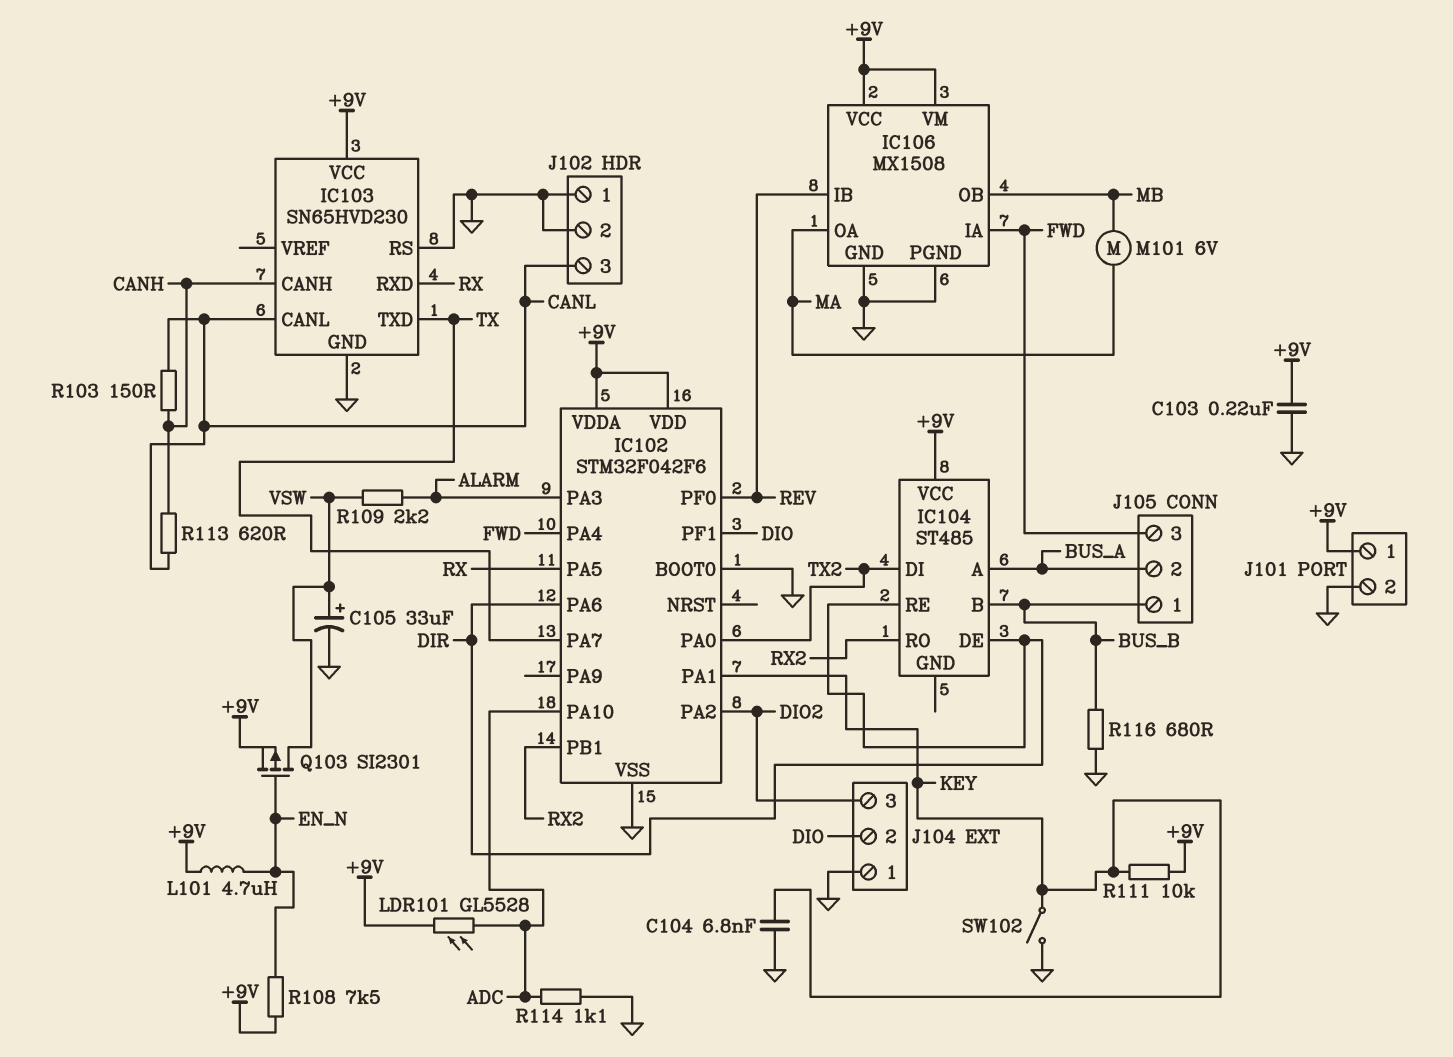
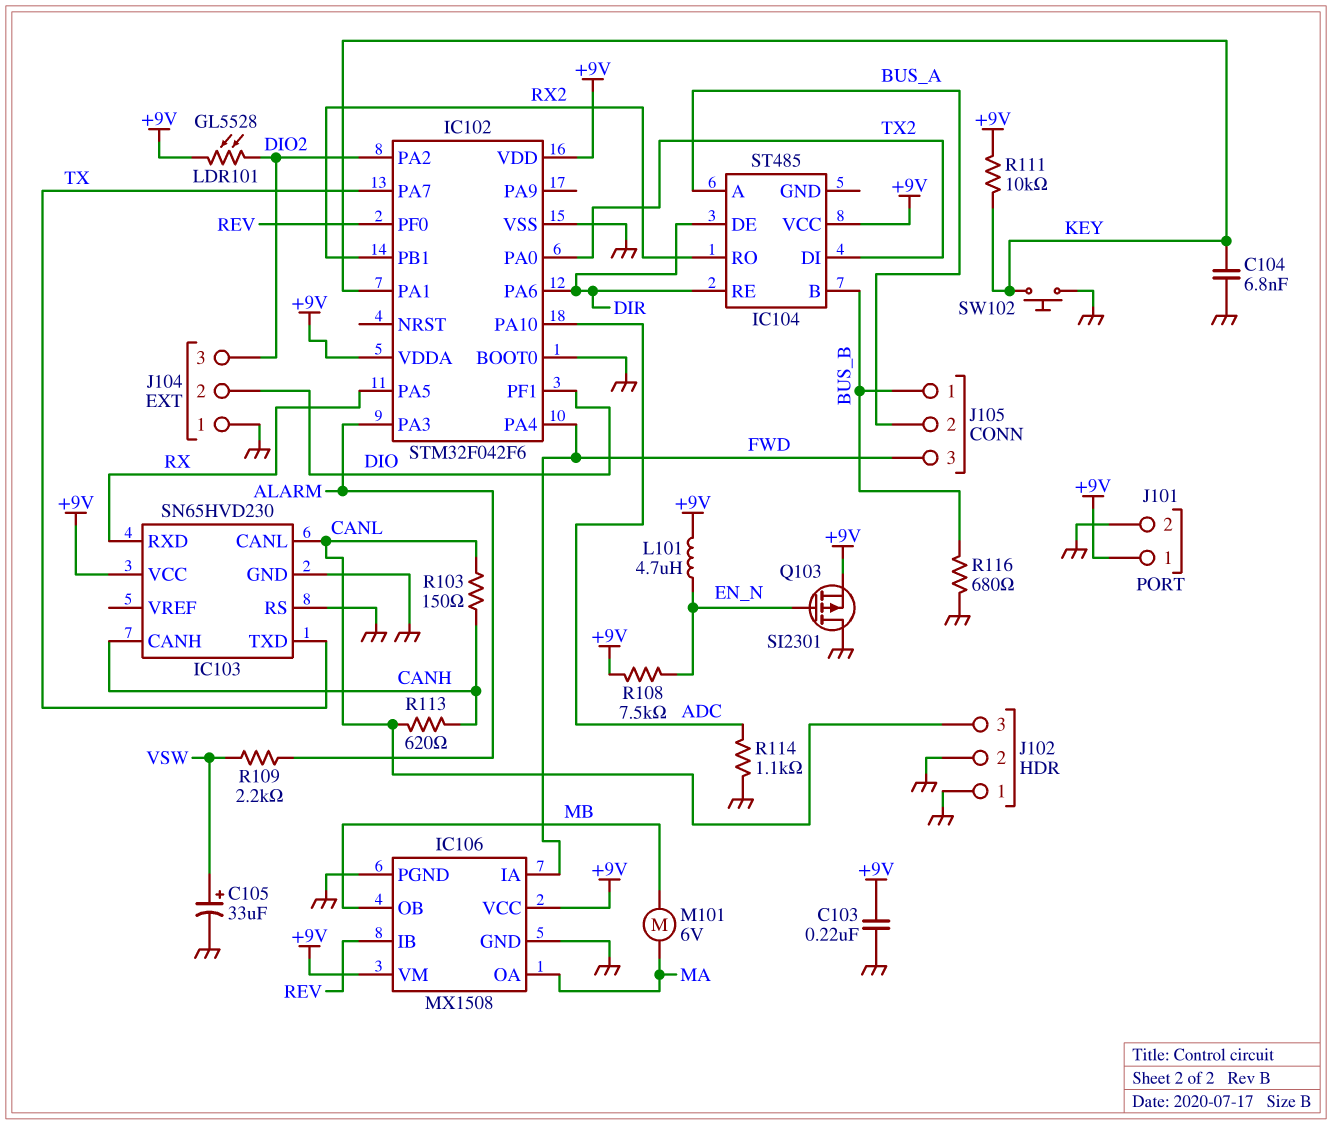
LDR101: GL5528 (+9V, ADC) -> GL5528 (+9V, DIO2)
Q103: PMOS SI2301 (G EN_N, D VSW, S +9V) -> PMOS SI2301 (G EN_N, D GND, S +9V)
SW102: switch (GND, KEY) -> button (GND, KEY)

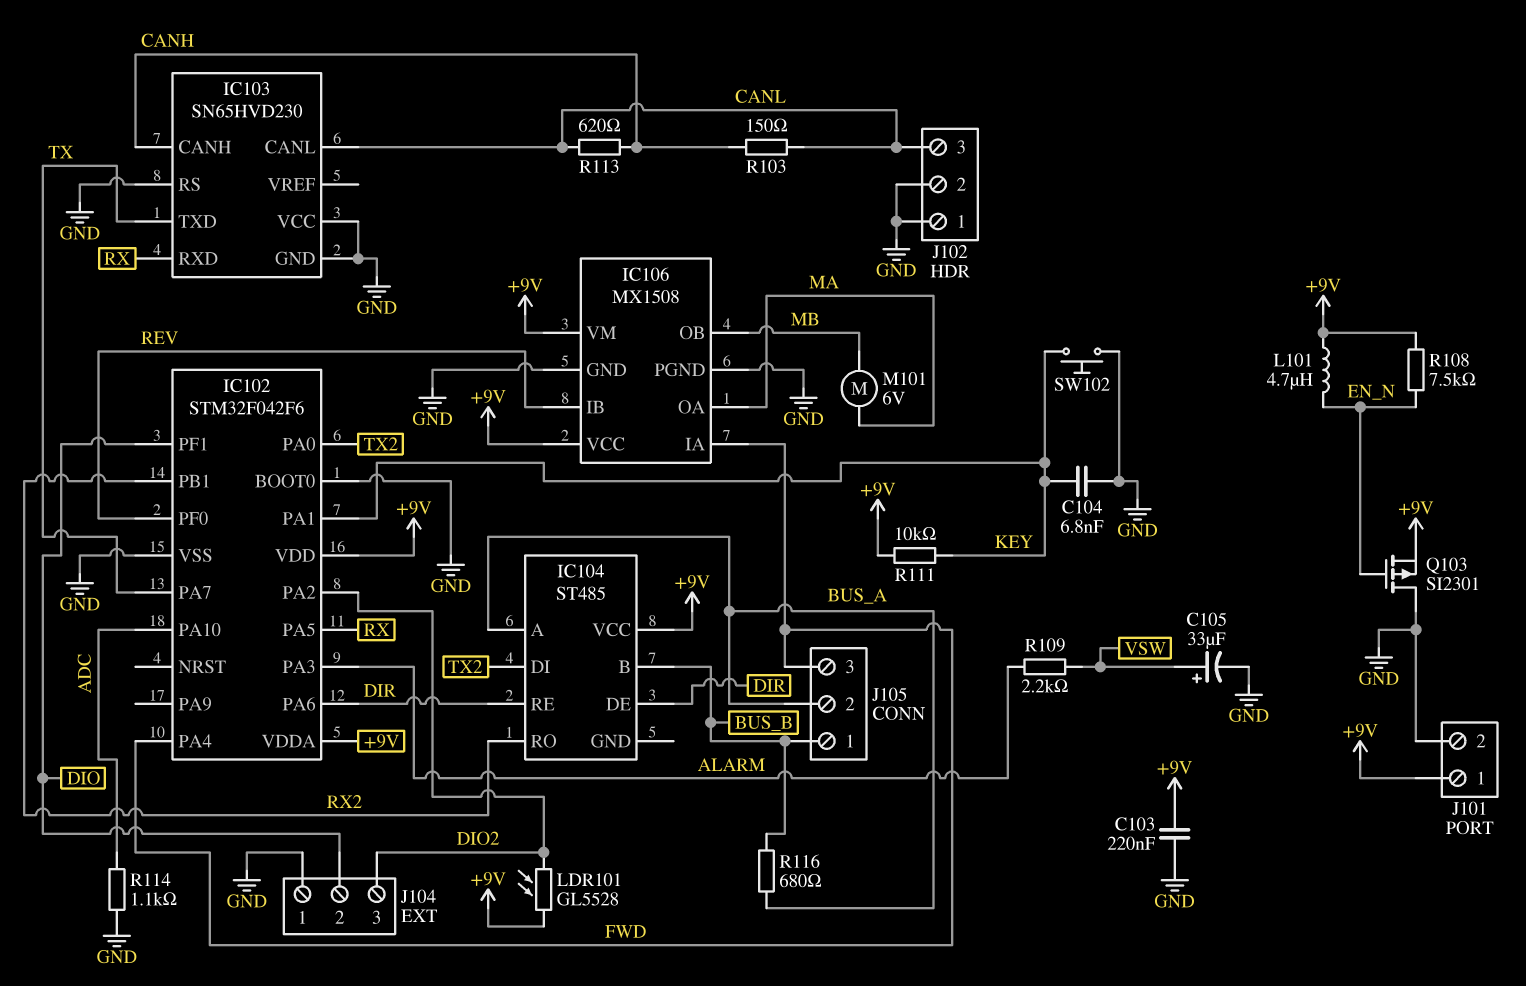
IC103 pin VCC: +9V -> GND
R116: 680 (BUS_B, GND) -> 680 (BUS_A, BUS_B)

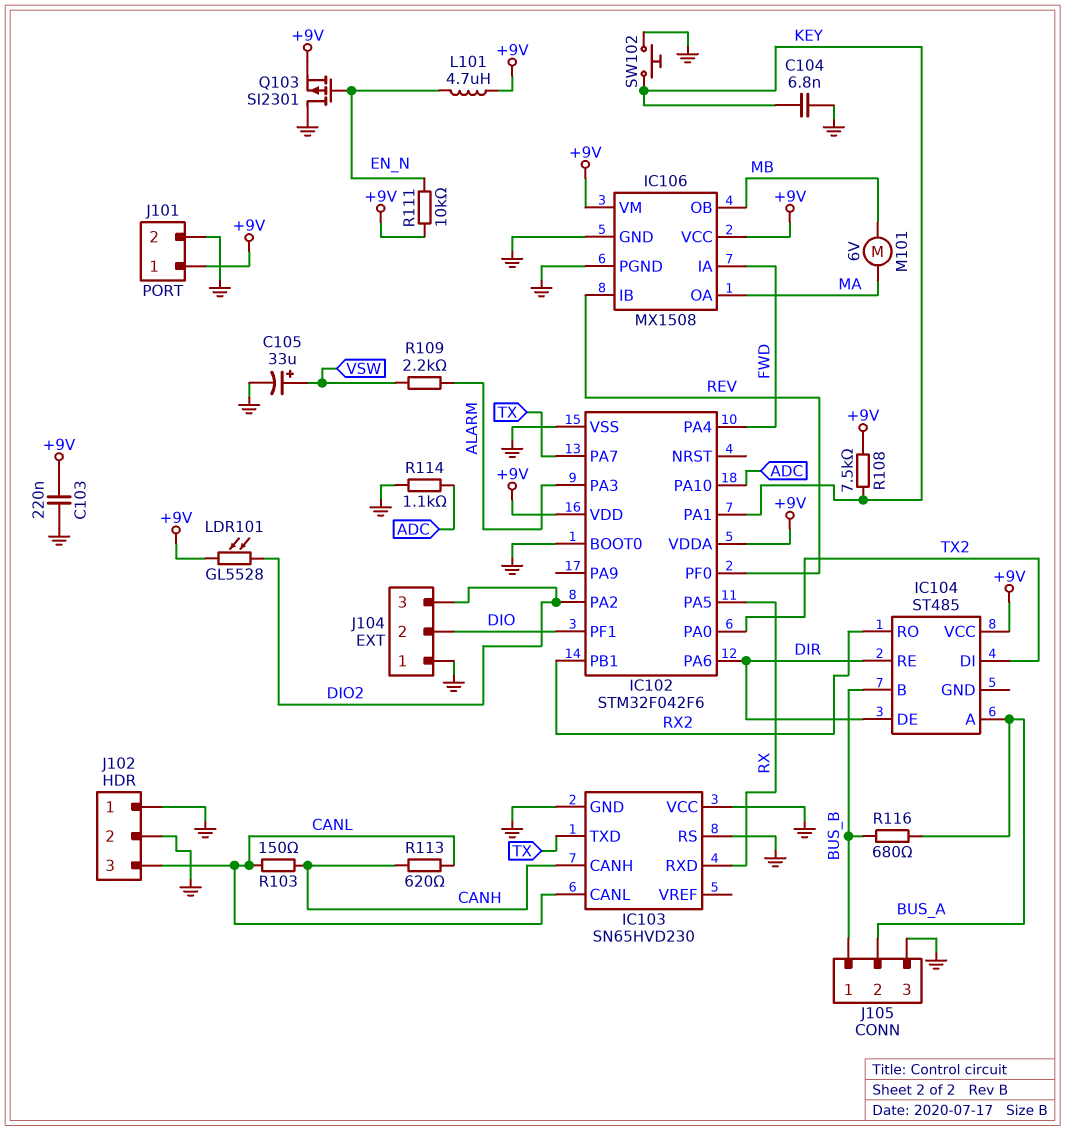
J105 pin 3: FWD -> GND
R108: 7.5k (+9V, EN_N) -> 7.5k (+9V, KEY)
R111: 10k (+9V, KEY) -> 10k (+9V, EN_N)

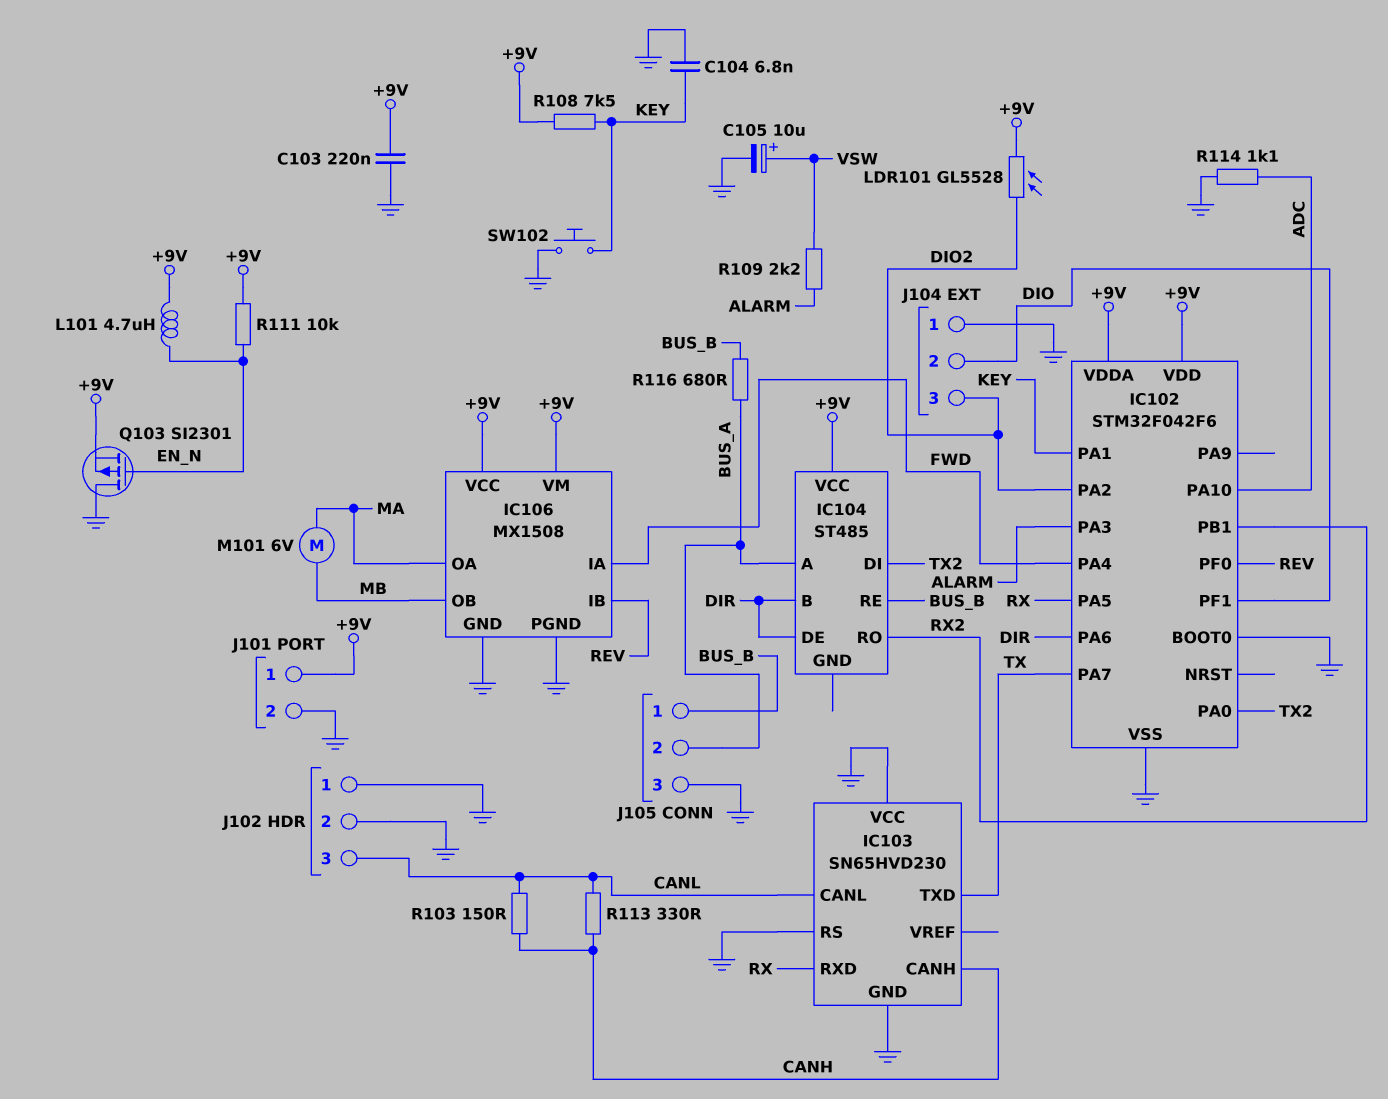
C105: 33uF (plus VSW, minus GND) -> 10uF (plus VSW, minus GND)
IC104 pin B: BUS_B -> DIR
IC104 pin RE: DIR -> BUS_B
R113: 620 (CANH, CANL) -> 330 (CANH, CANL)

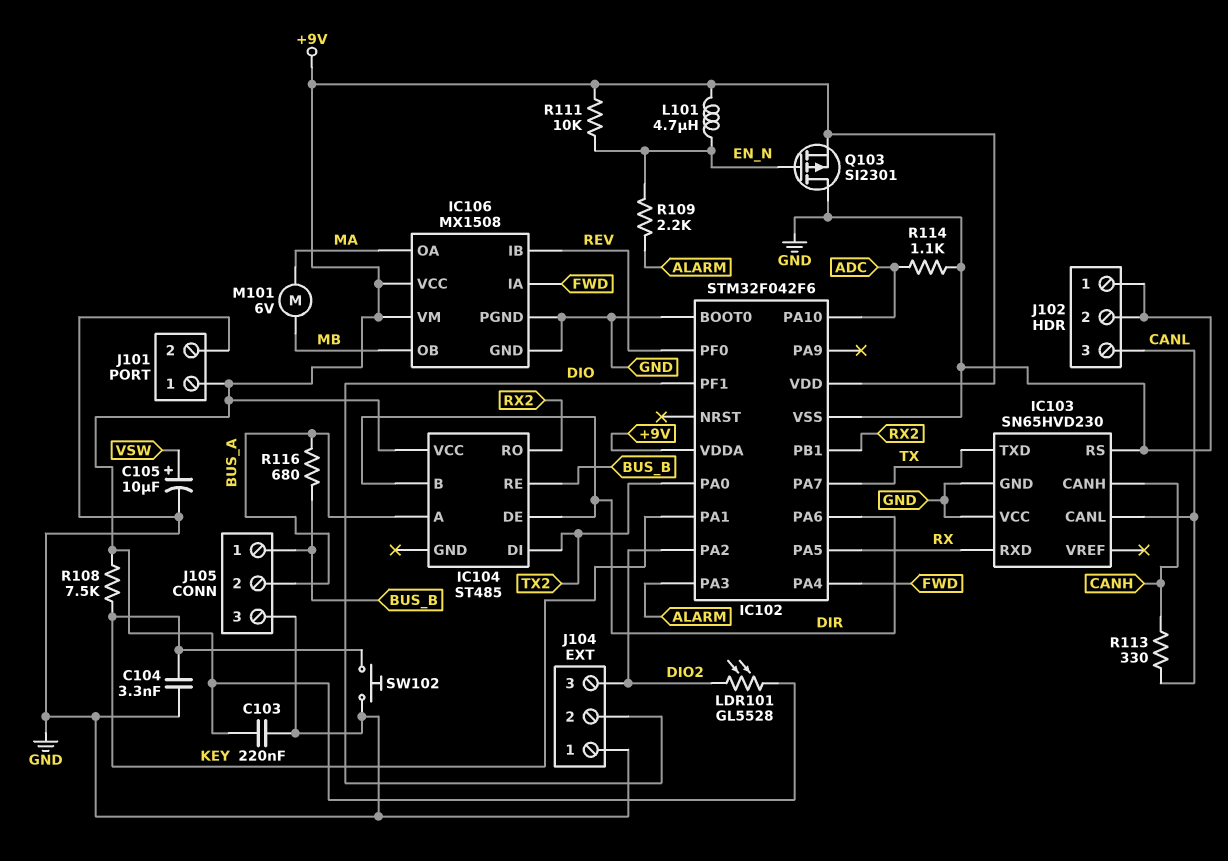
C104: 6.8nF (GND, KEY) -> 3.3nF (GND, KEY)
R103: 150 (CANH, CANL) -> none
R109: 2.2k (ALARM, VSW) -> 2.2k (ALARM, EN_N)

